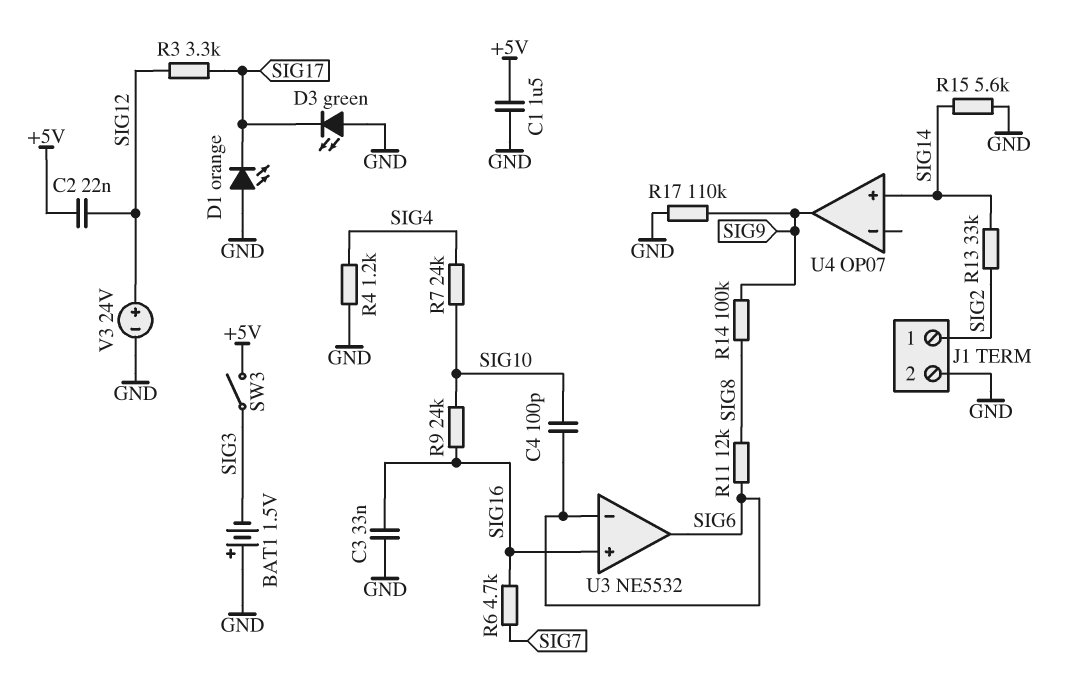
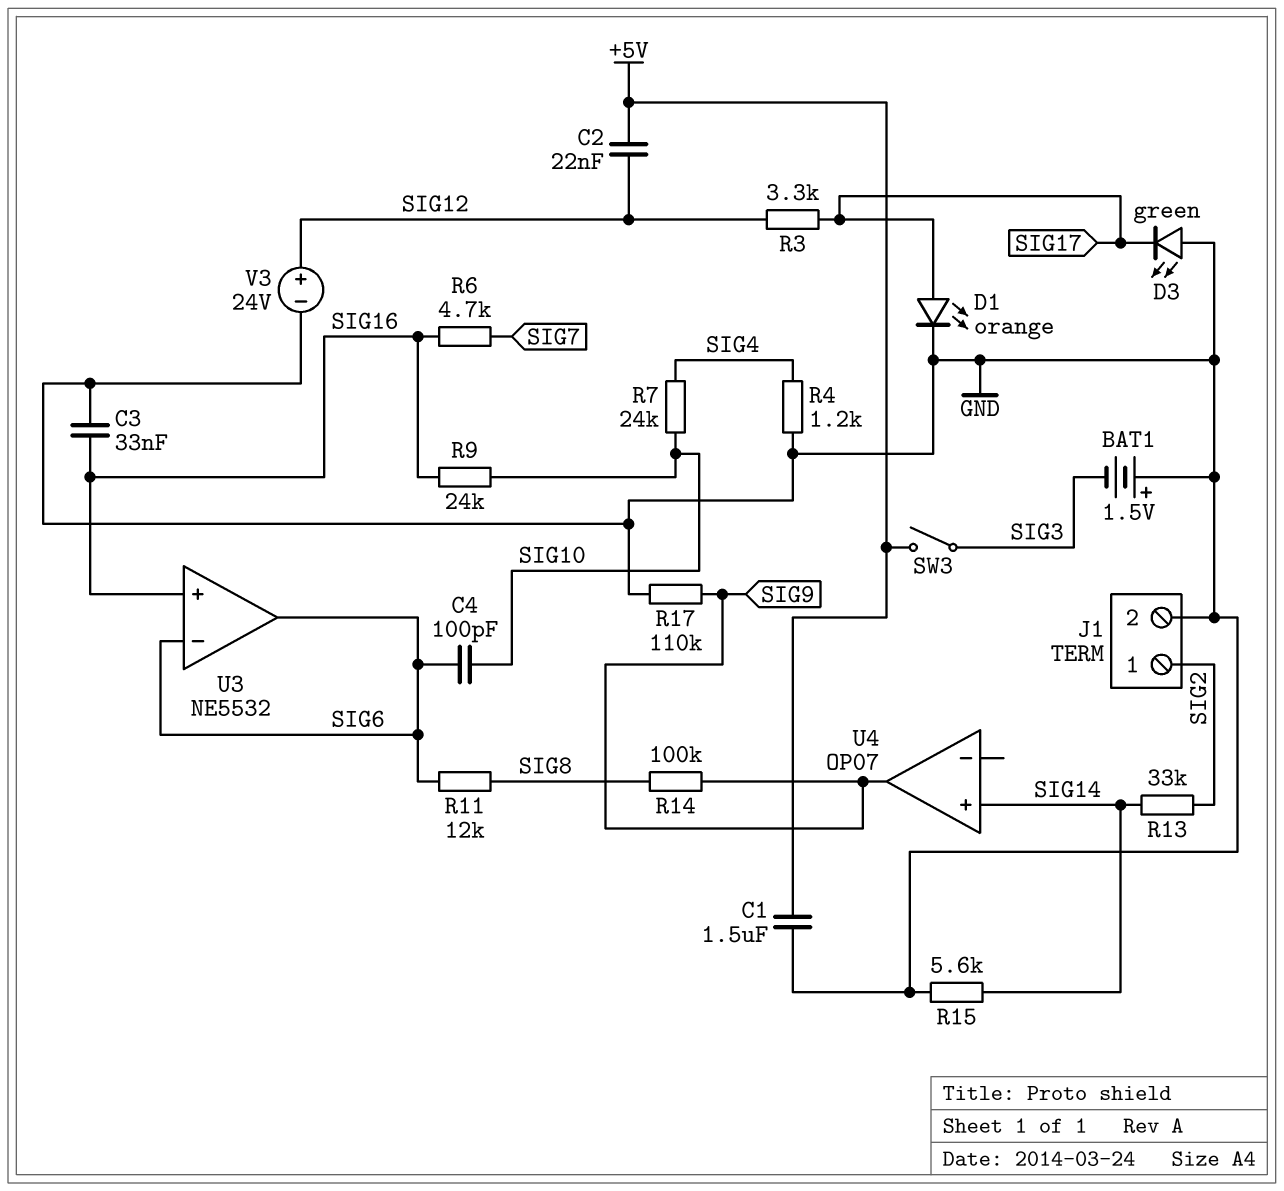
D1: LED orange (A GND, K SIG17) -> LED orange (A SIG17, K GND)

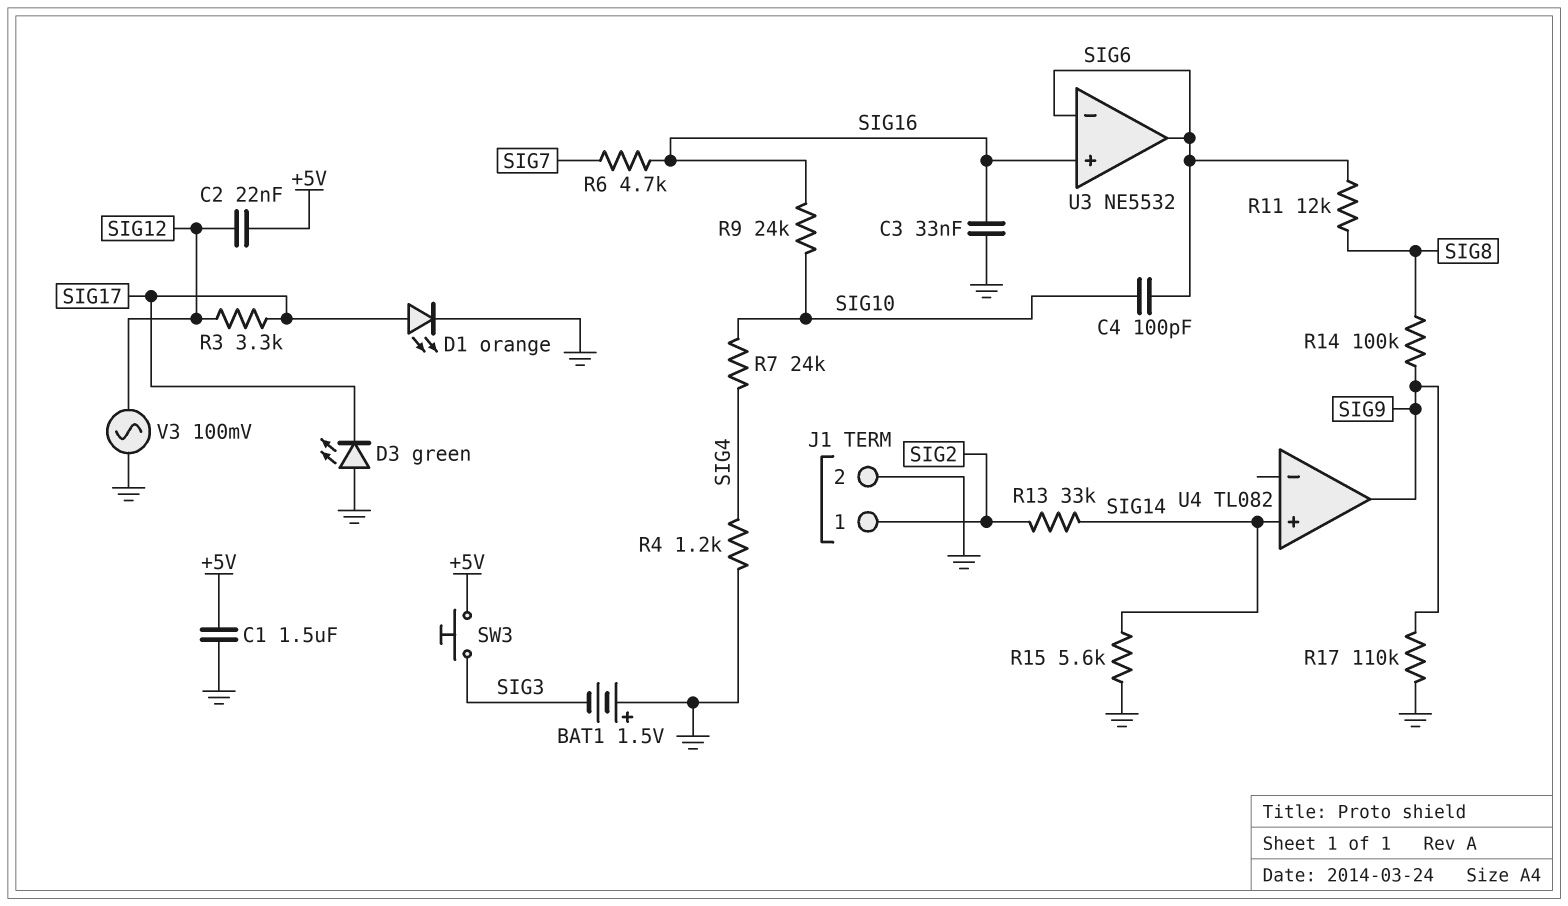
SW3: switch (+5V, SIG3) -> button (+5V, SIG3)
U4: OP07 -> TL082
V3: 24V (plus SIG12, minus GND) -> AC 100mV (GND, SIG12)

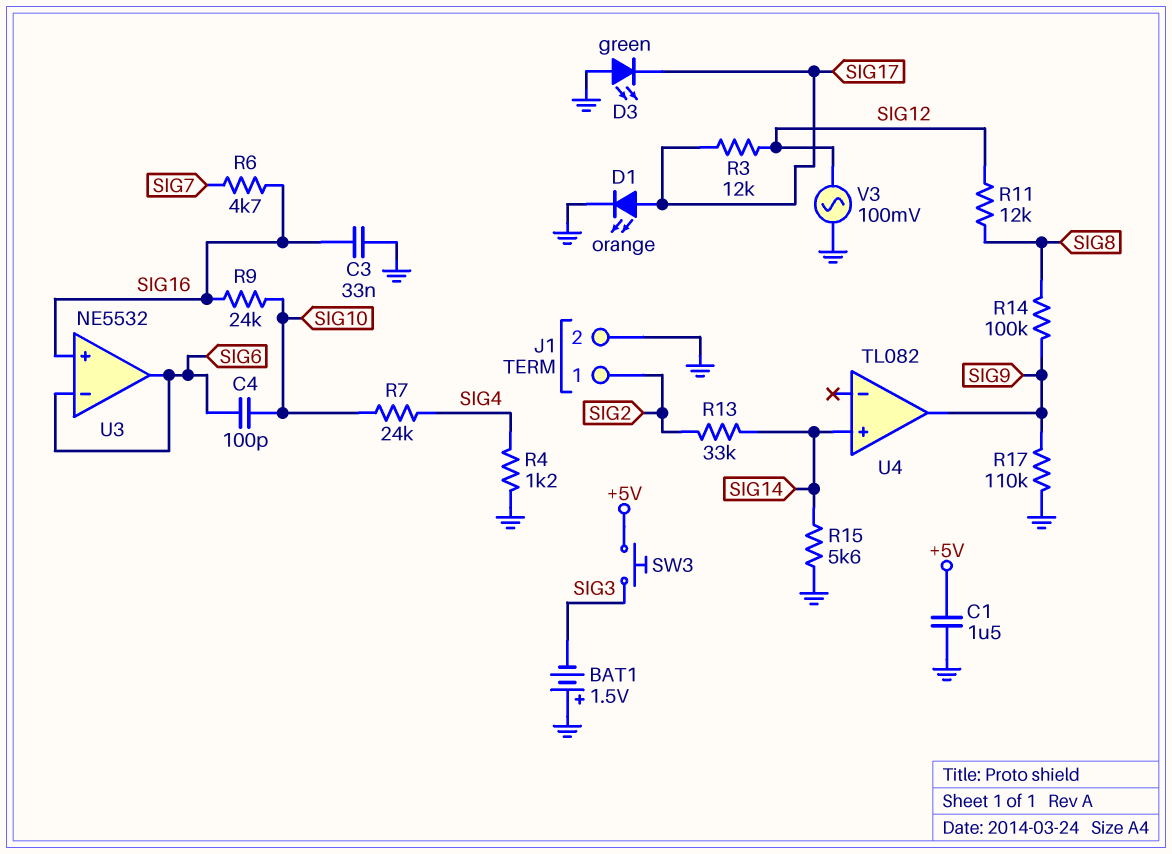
C2: 22nF (+5V, SIG12) -> none
R3: 3.3k (SIG12, SIG17) -> 12k (SIG12, SIG17)
R11: 12k (SIG6, SIG8) -> 12k (SIG8, SIG12)

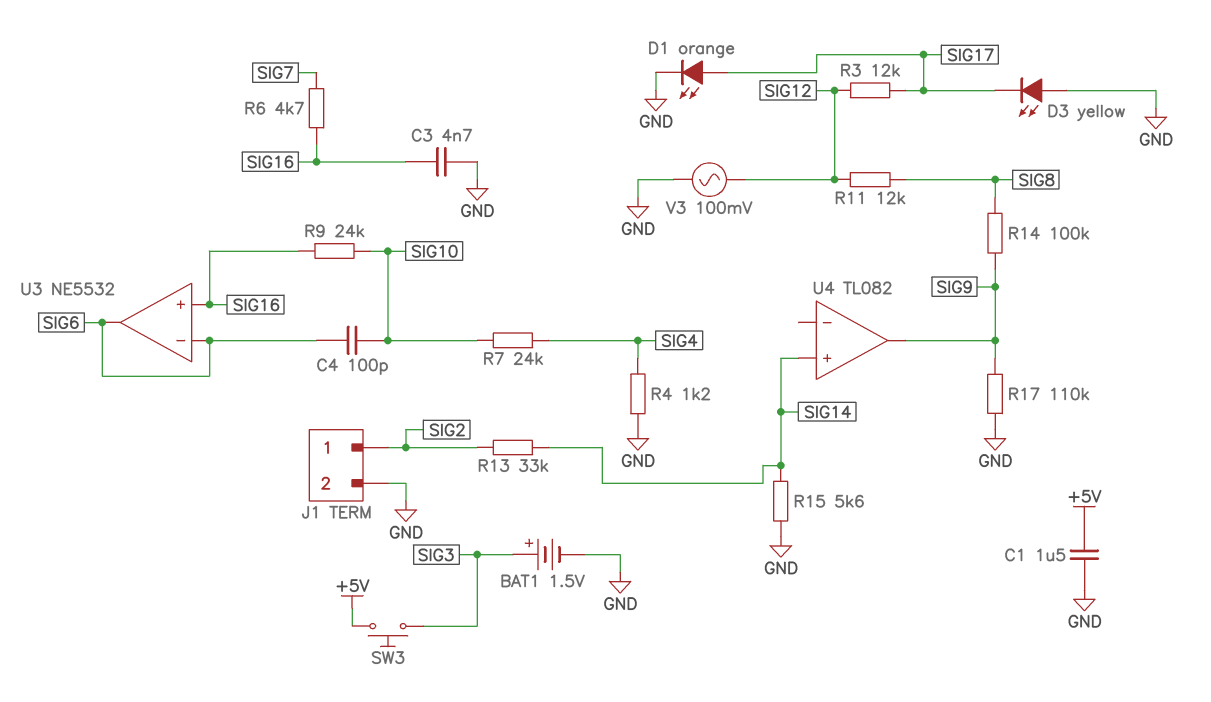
BAT1: 1.5V (plus GND, minus SIG3) -> 1.5V (plus SIG3, minus GND)
C3: 33nF (GND, SIG16) -> 4.7nF (GND, SIG16)
D3: LED green (A GND, K SIG17) -> LED yellow (A GND, K SIG17)

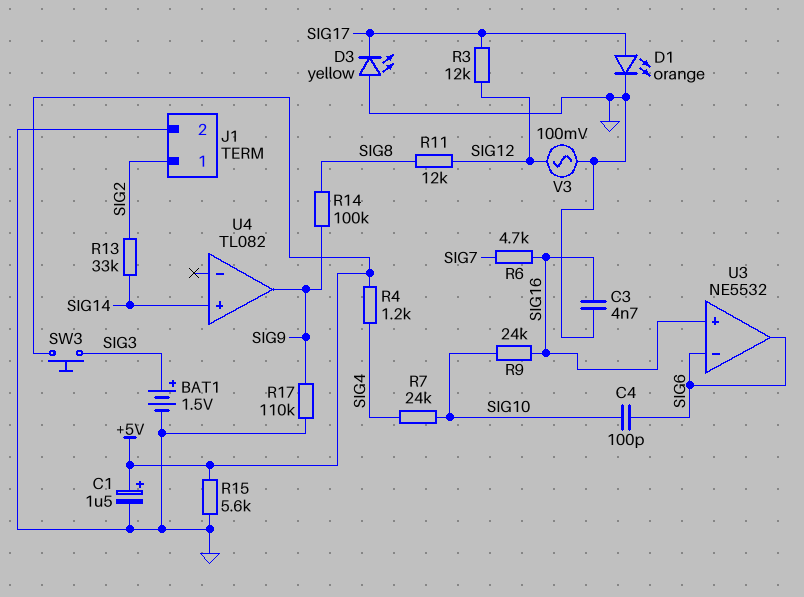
C1: 1.5uF (+5V, GND) -> 1.5uF (plus +5V, minus GND)
R4: 1.2k (GND, SIG4) -> 1.2k (+5V, SIG4)
R15: 5.6k (GND, SIG14) -> 5.6k (+5V, GND)

